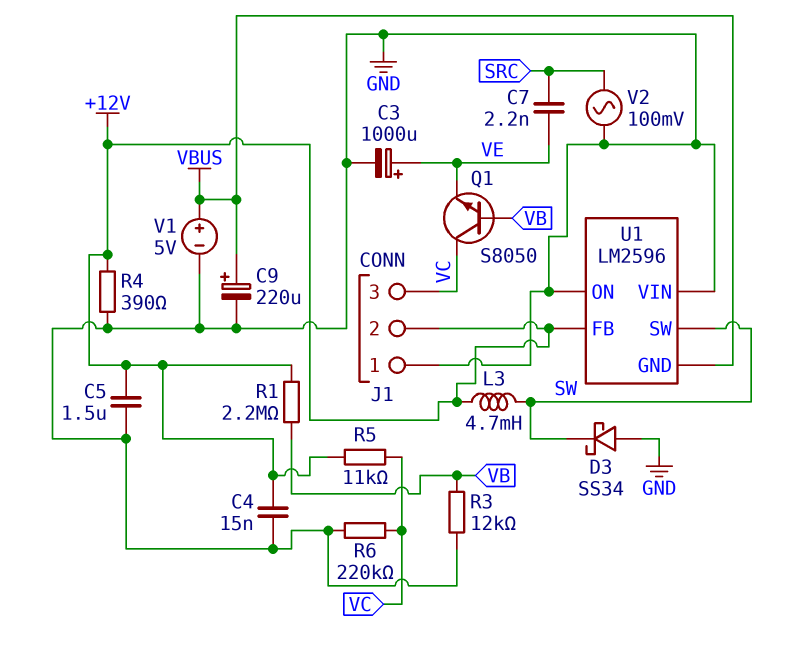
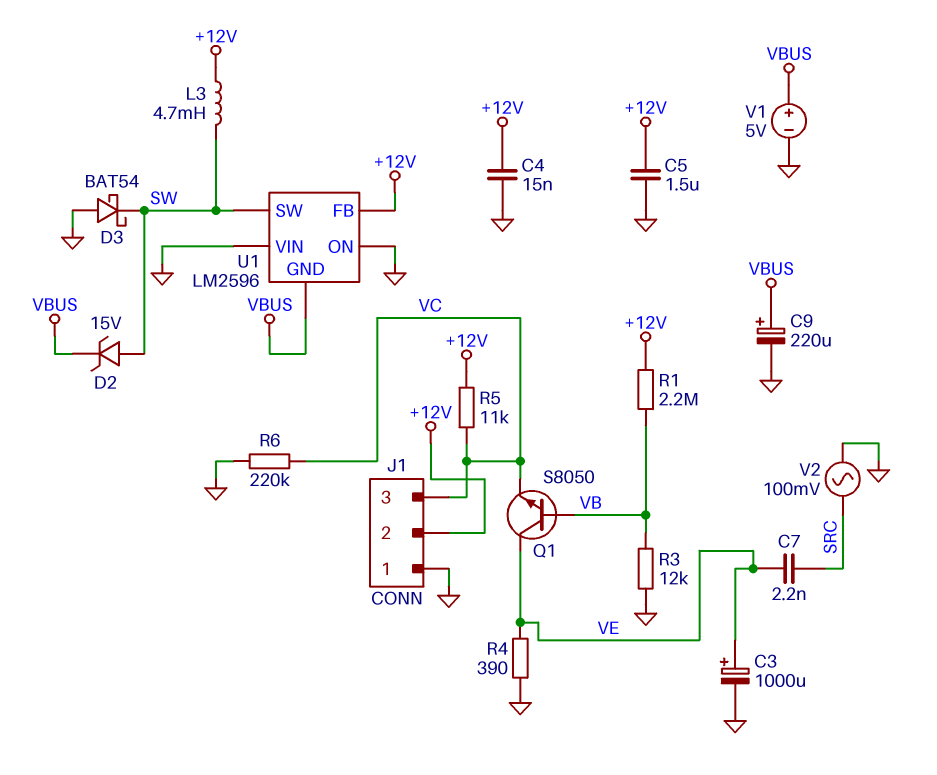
D2: none -> zener 15V (A SW, K VBUS)
D3: schottky SS34 (A GND, K SW) -> schottky BAT54 (A GND, K SW)
Q1: NPN S8050 (B VB, C VC, E VE) -> NPN S8050 (B VB, C VE, E VC)
R4: 390 (+12V, GND) -> 390 (GND, VE)

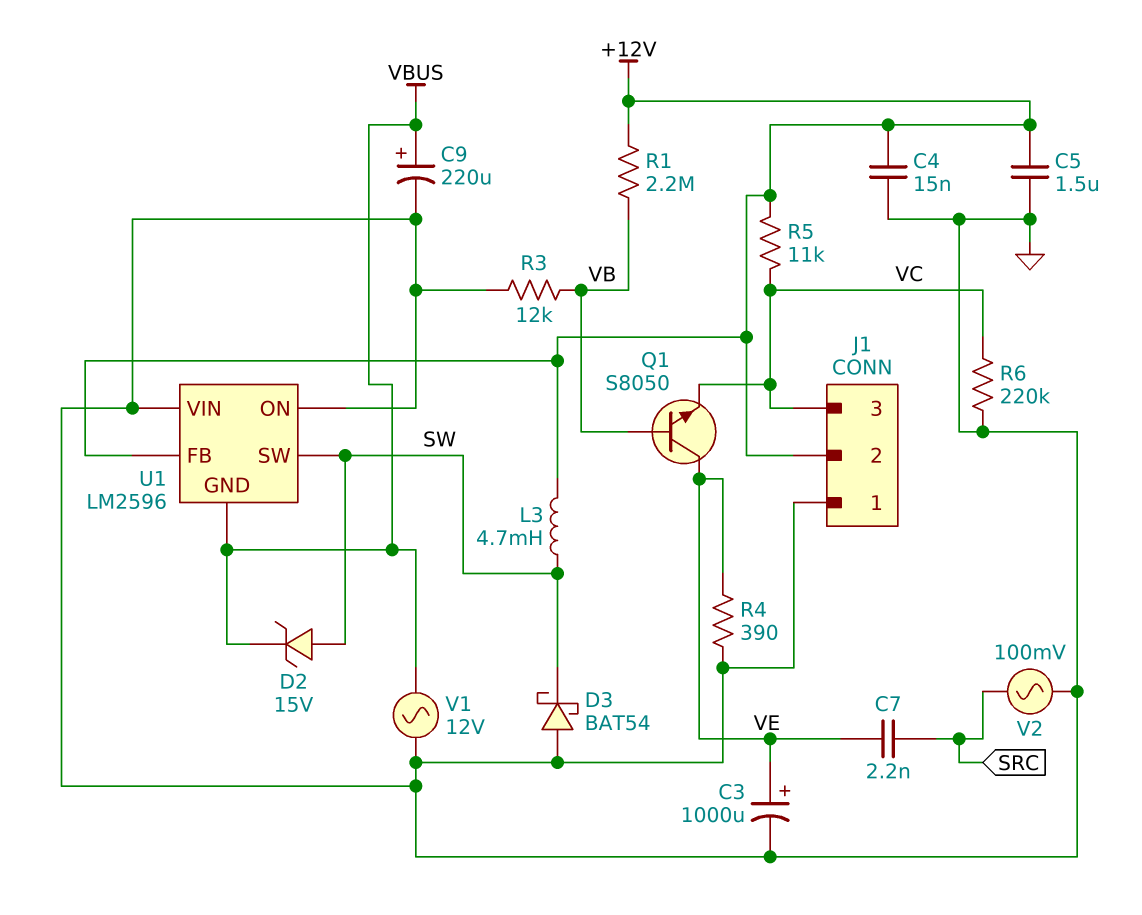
V1: 5V (plus VBUS, minus GND) -> AC 12V (GND, VBUS)

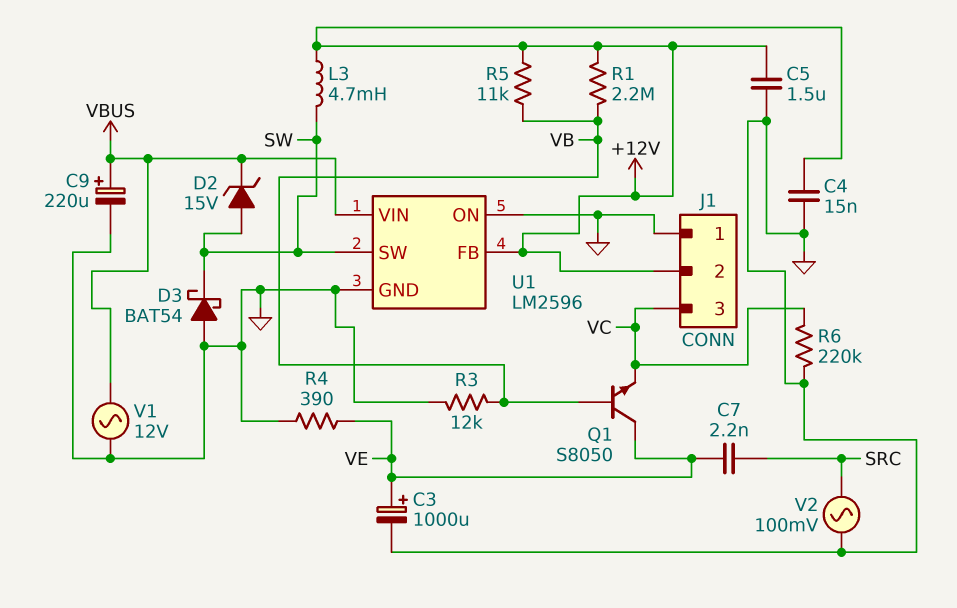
R5: 11k (+12V, VC) -> 11k (+12V, VB)
U1 pin GND: VBUS -> GND
U1 pin VIN: GND -> VBUS

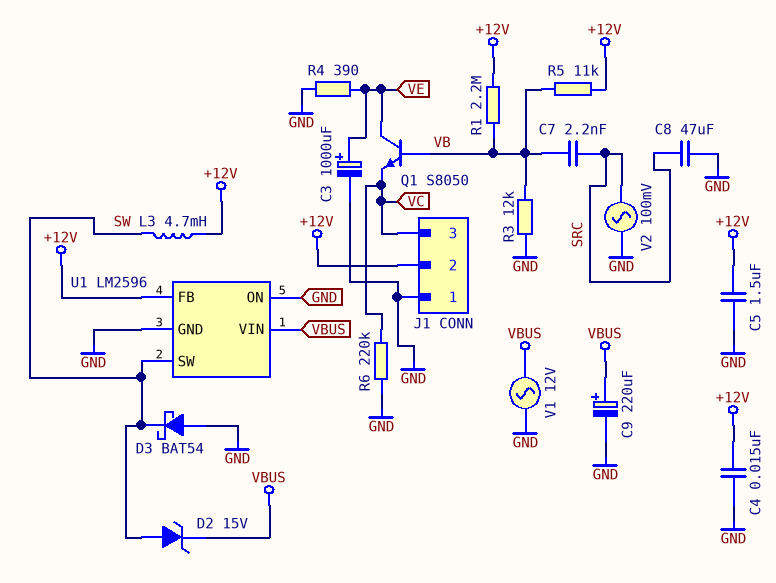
C7: 2.2nF (SRC, VE) -> 2.2nF (SRC, VB)
C8: none -> 47uF (GND, SRC)

